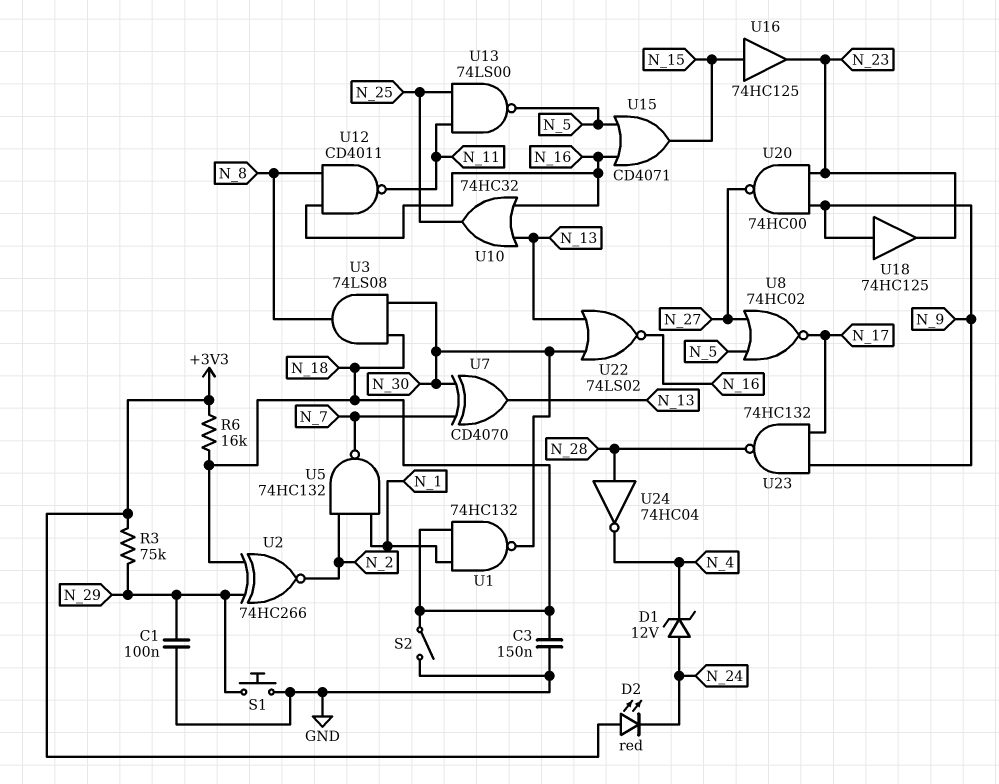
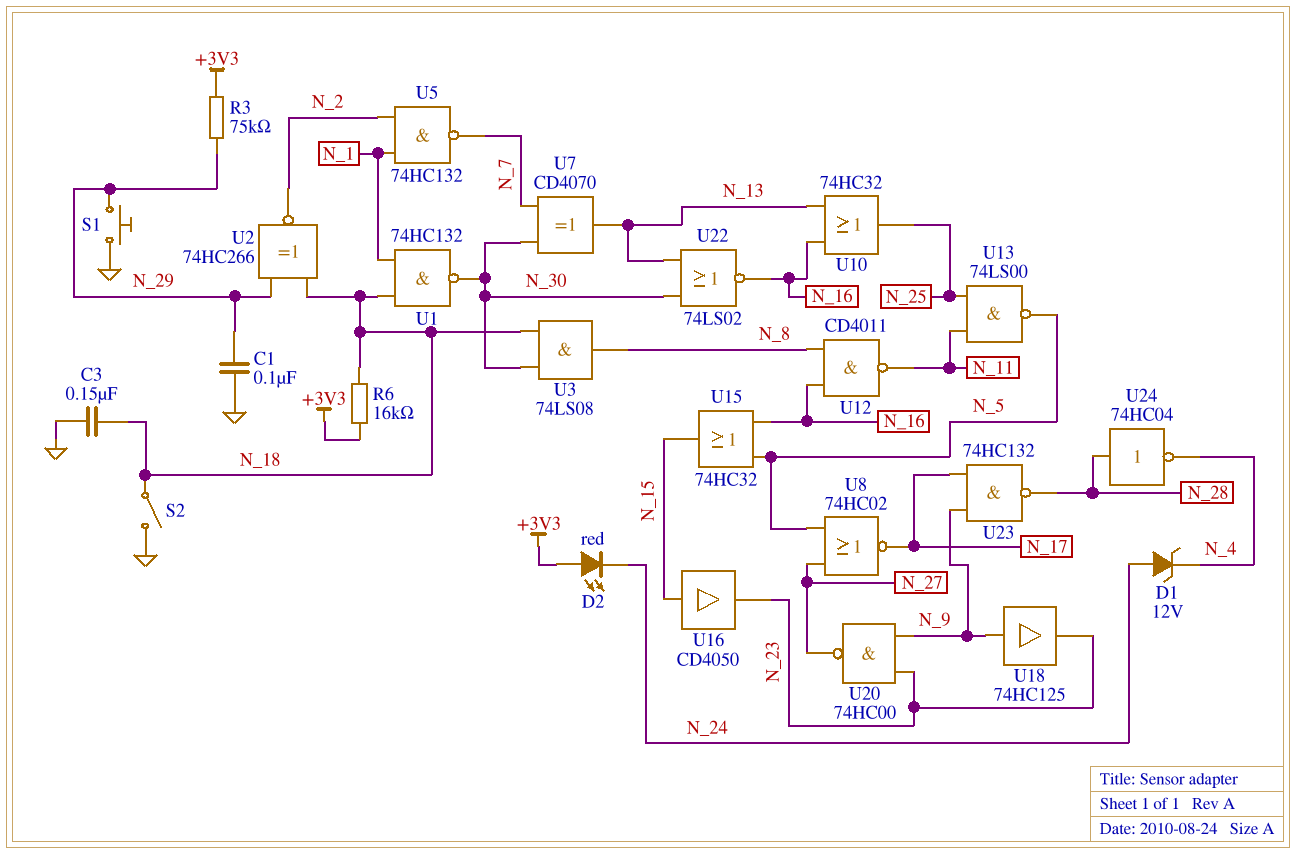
U15: OR CD4071 (in N_5, in N_16, out N_15) -> OR 74HC32 (in N_5, in N_16, out N_15)
U16: buffer 74HC125 (in N_15, out N_23) -> buffer CD4050 (in N_15, out N_23)

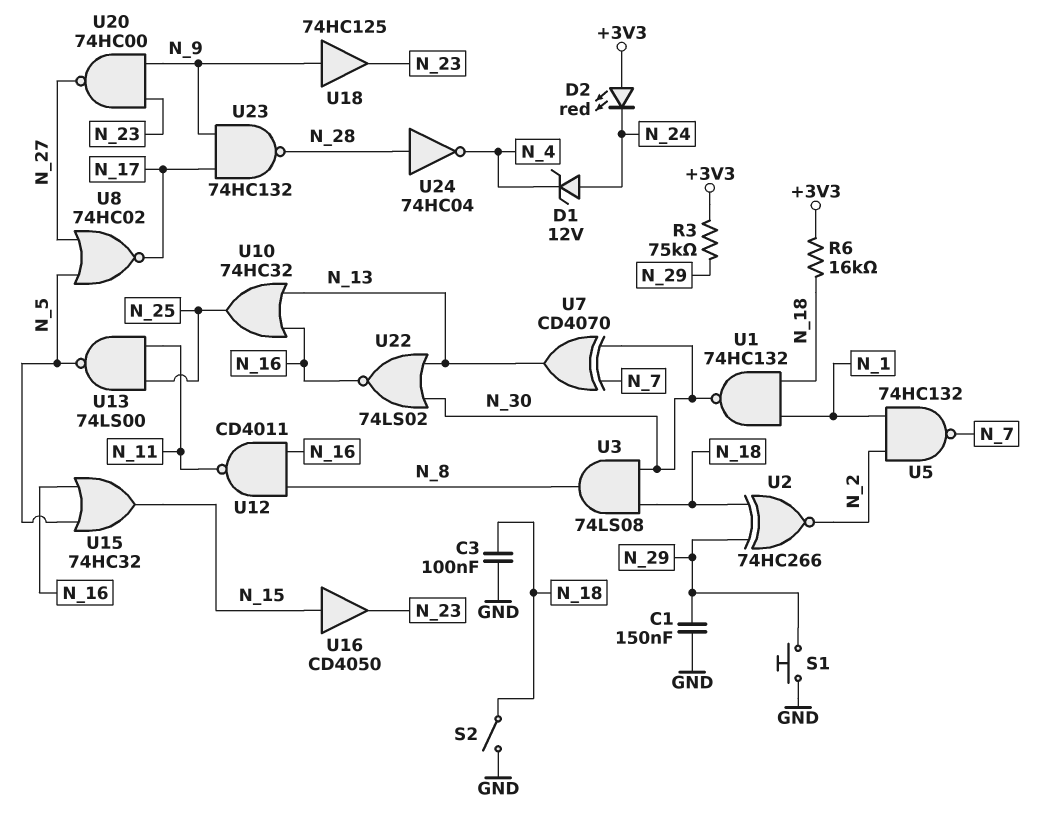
C1: 100nF (GND, N_29) -> 150nF (GND, N_29)
C3: 150nF (GND, N_18) -> 100nF (GND, N_18)

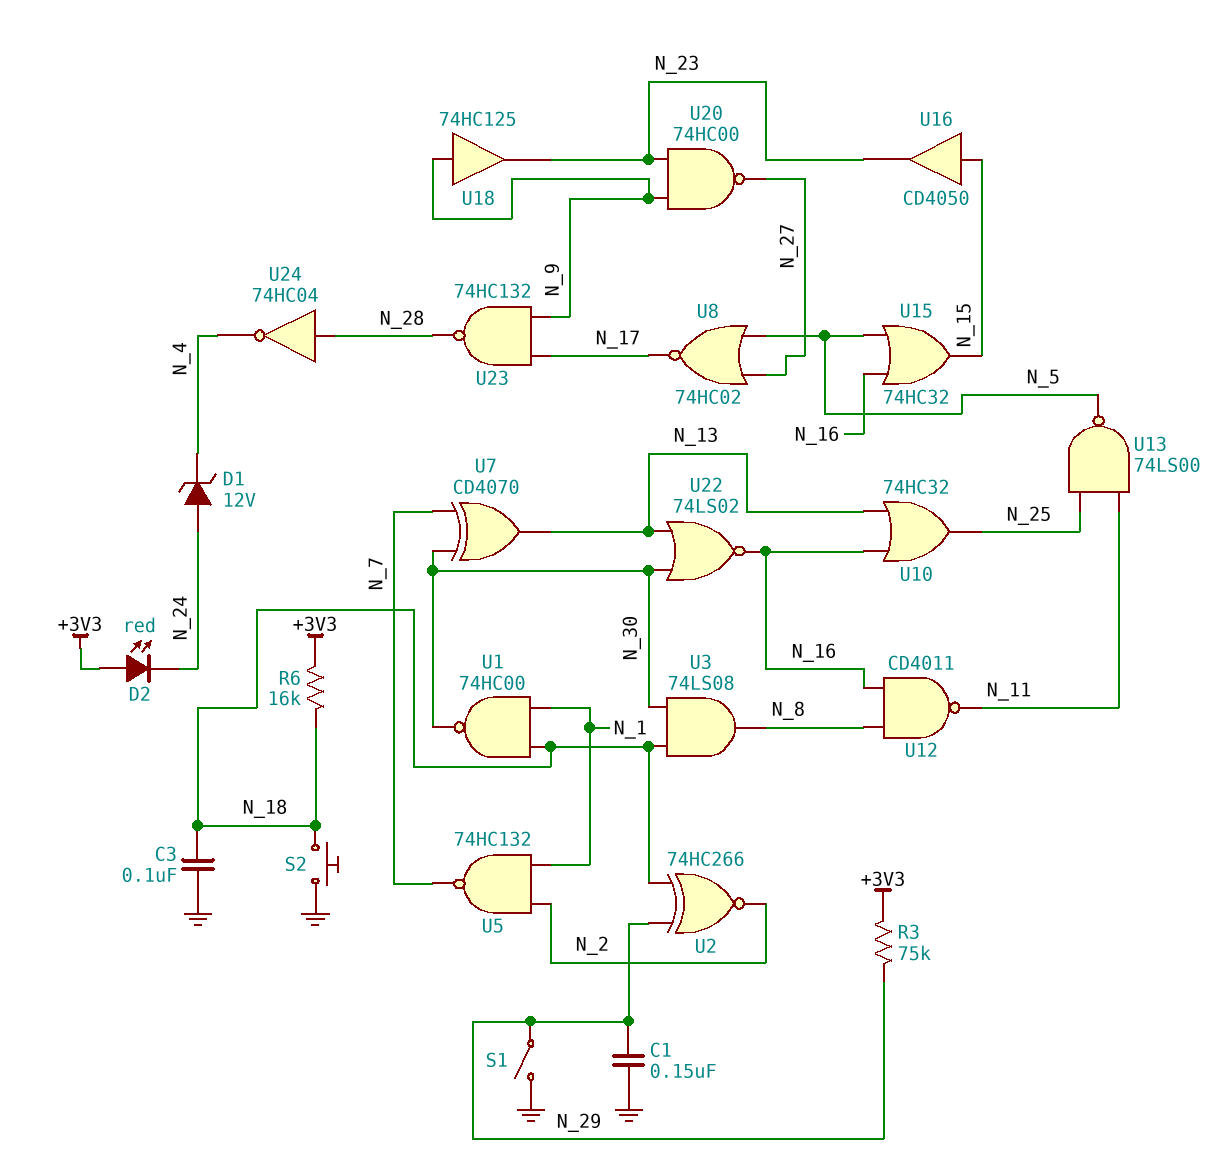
S1: button (GND, N_29) -> switch (GND, N_29)
S2: switch (GND, N_18) -> button (GND, N_18)
U1: NAND 74HC132 (in N_1, in N_18, out N_30) -> NAND 74HC00 (in N_1, in N_18, out N_30)

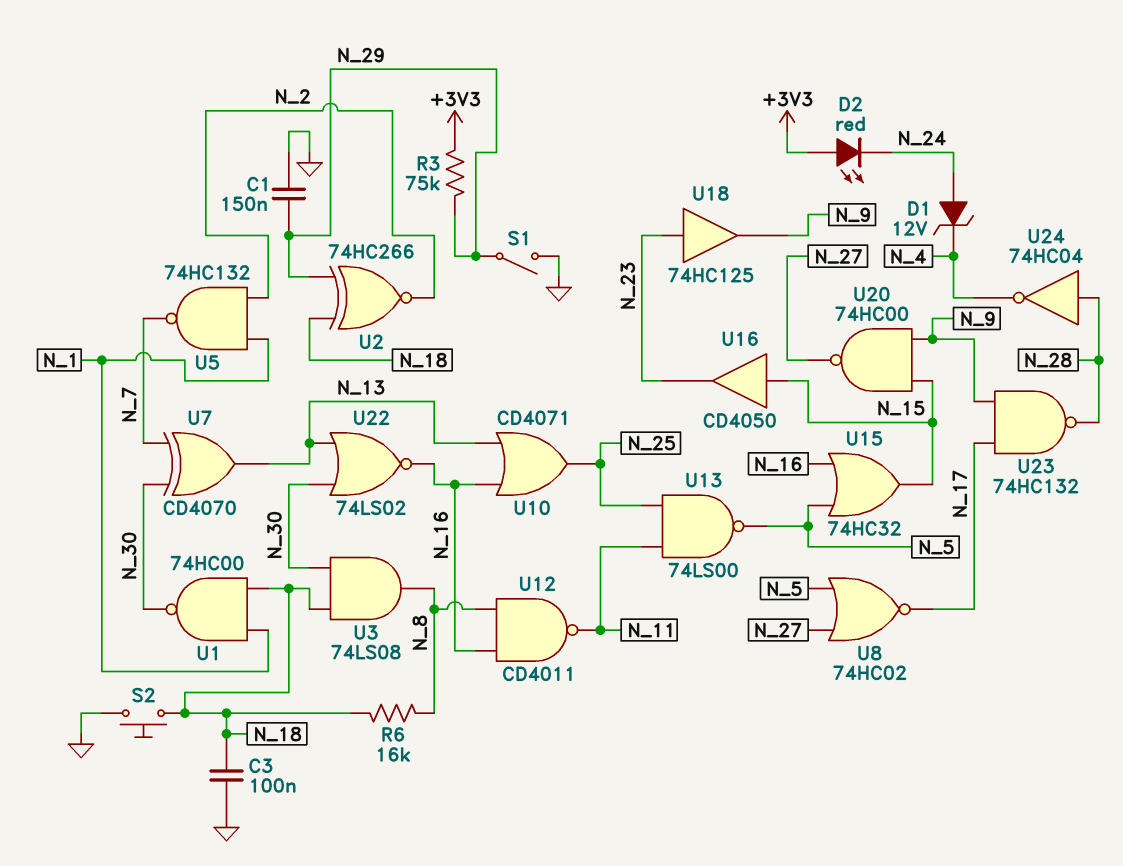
R6: 16k (+3V3, N_18) -> 16k (N_8, N_18)
U10: OR 74HC32 (in N_13, in N_16, out N_25) -> OR CD4071 (in N_13, in N_16, out N_25)
U18: buffer 74HC125 (in N_9, out N_23) -> buffer 74HC125 (in N_23, out N_9)
U20: NAND 74HC00 (in N_9, in N_23, out N_27) -> NAND 74HC00 (in N_9, in N_15, out N_27)

